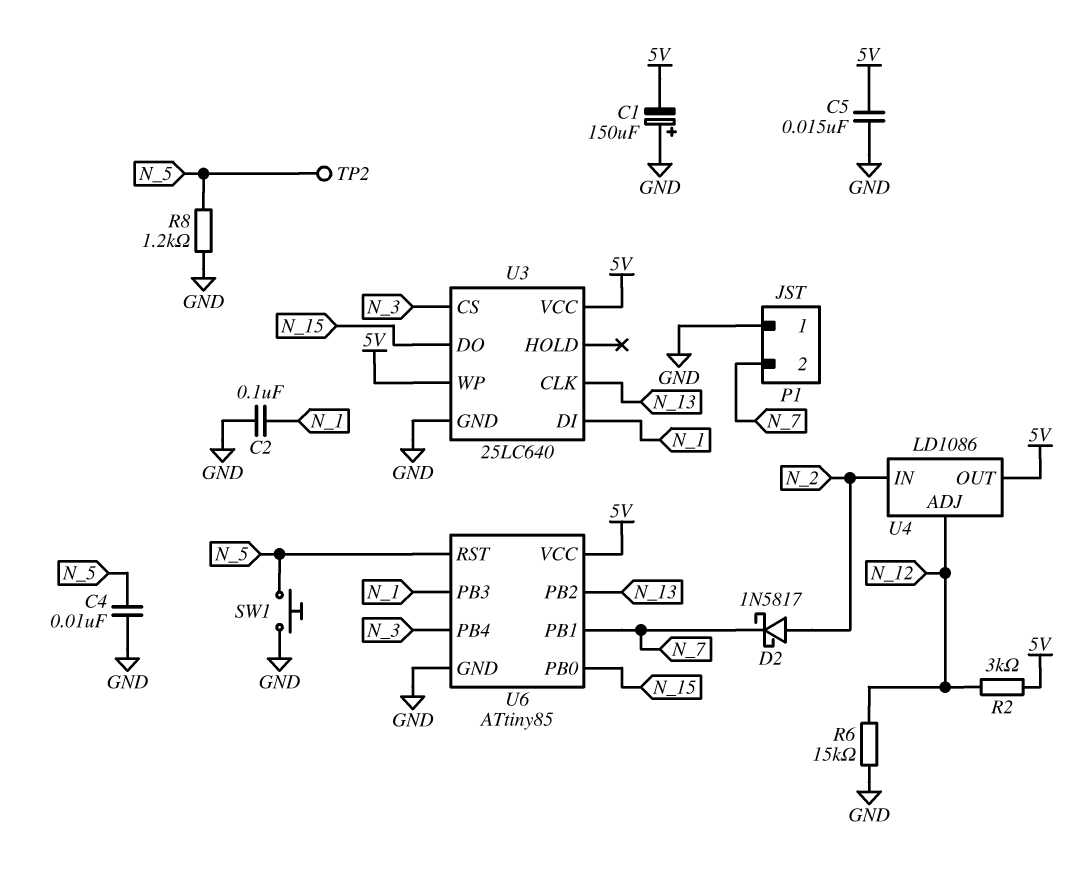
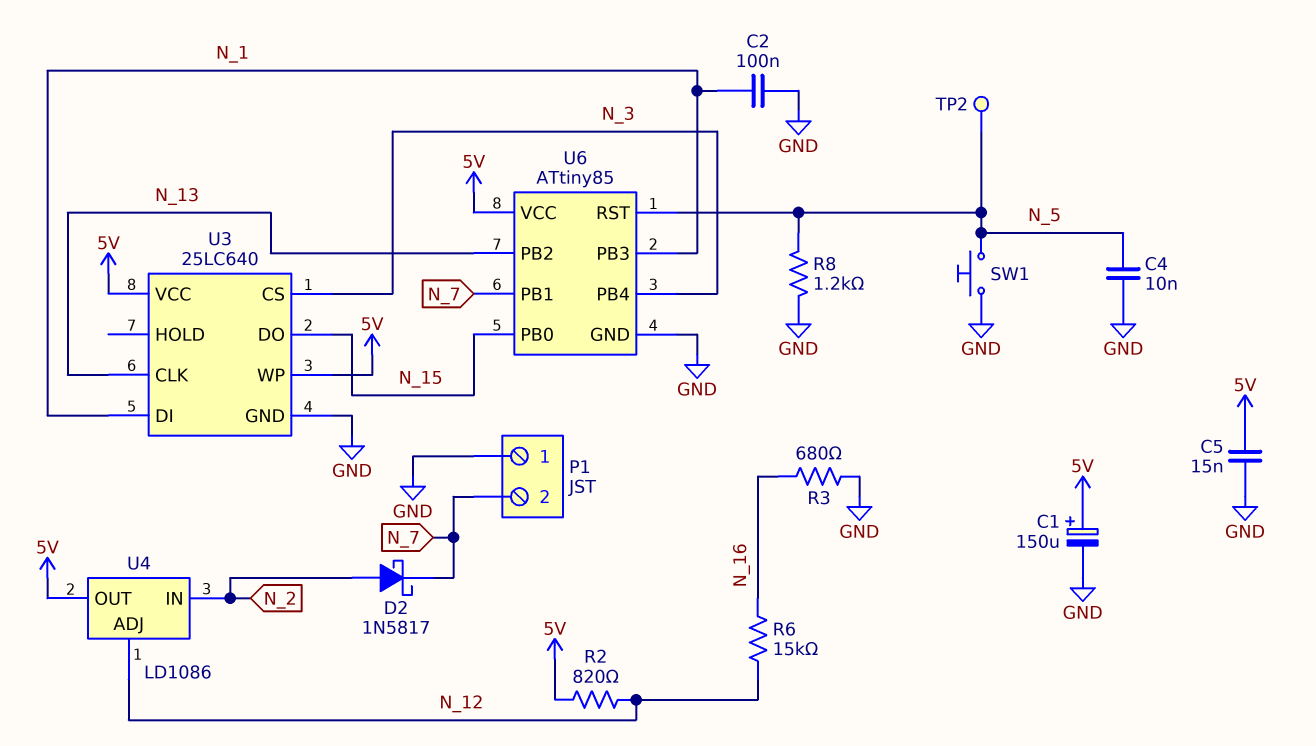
C1: 150uF (plus GND, minus 5V) -> 150uF (plus 5V, minus GND)
R2: 3k (5V, N_12) -> 820 (5V, N_12)
R3: none -> 680 (GND, N_16)
R6: 15k (GND, N_12) -> 15k (N_12, N_16)

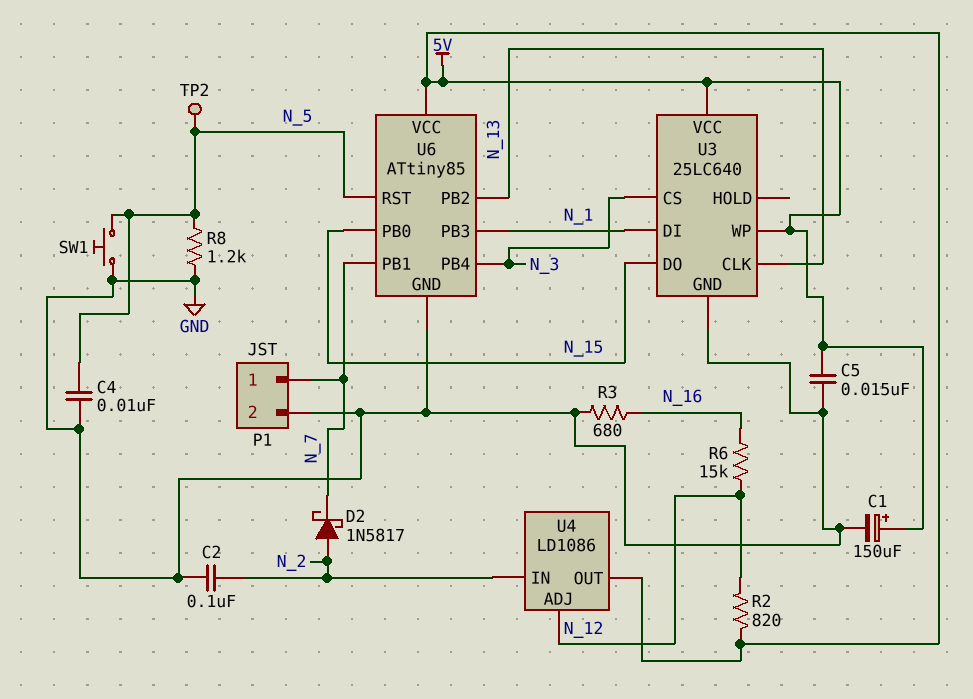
C2: 100nF (GND, N_1) -> 100nF (GND, N_2)
P1 pin 1: GND -> N_7
P1 pin 2: N_7 -> GND

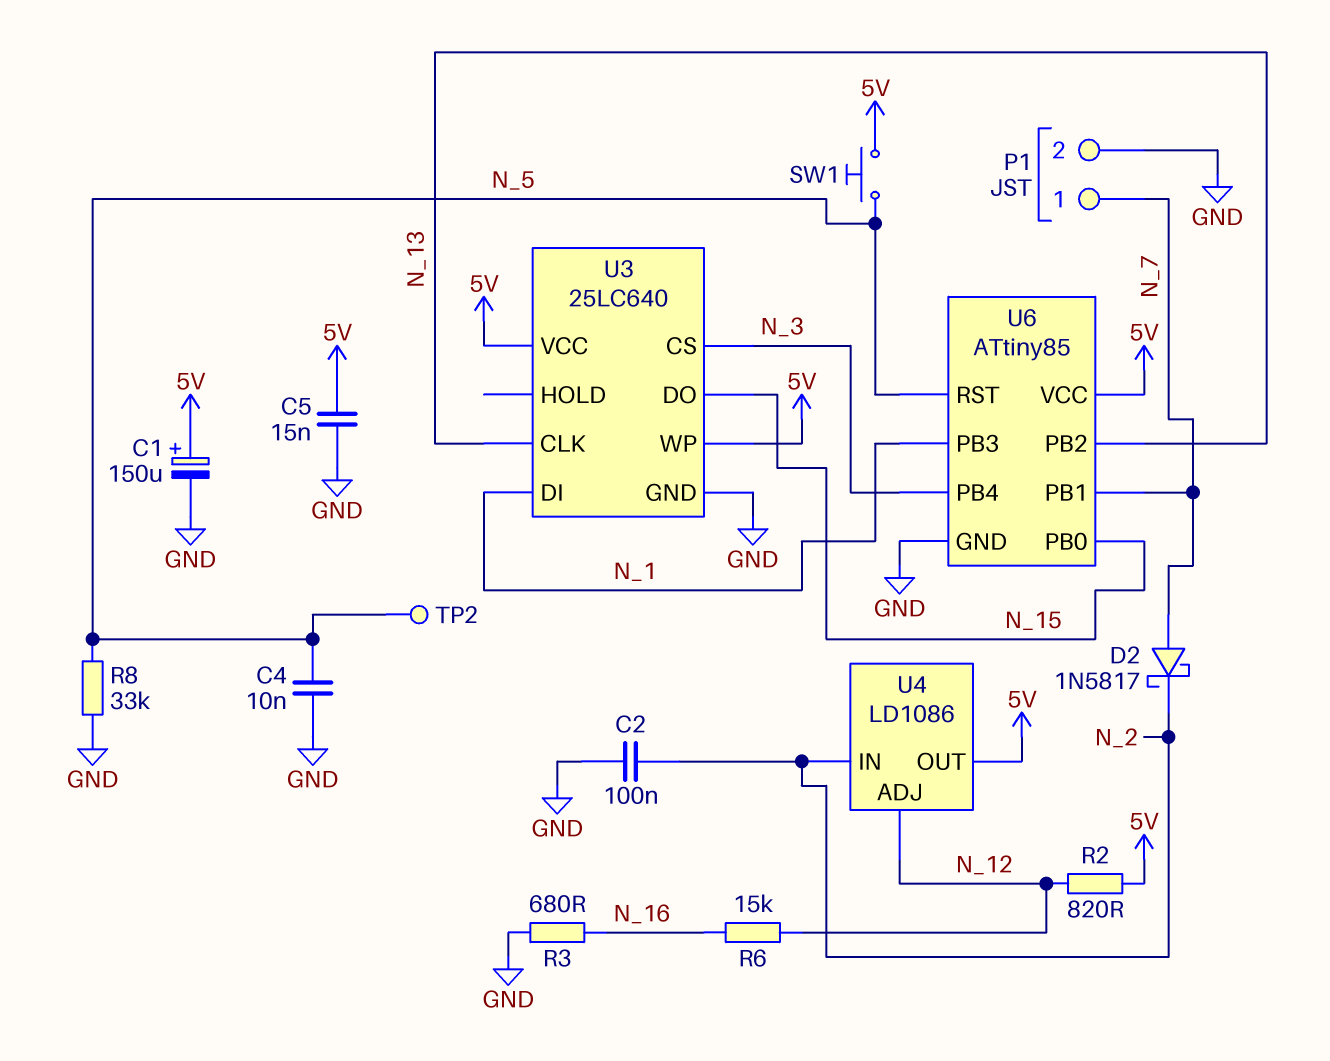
D2: schottky 1N5817 (A N_2, K N_7) -> schottky 1N5817 (A N_7, K N_2)
R8: 1.2k (GND, N_5) -> 33k (GND, N_5)
SW1: button (GND, N_5) -> button (5V, N_5)

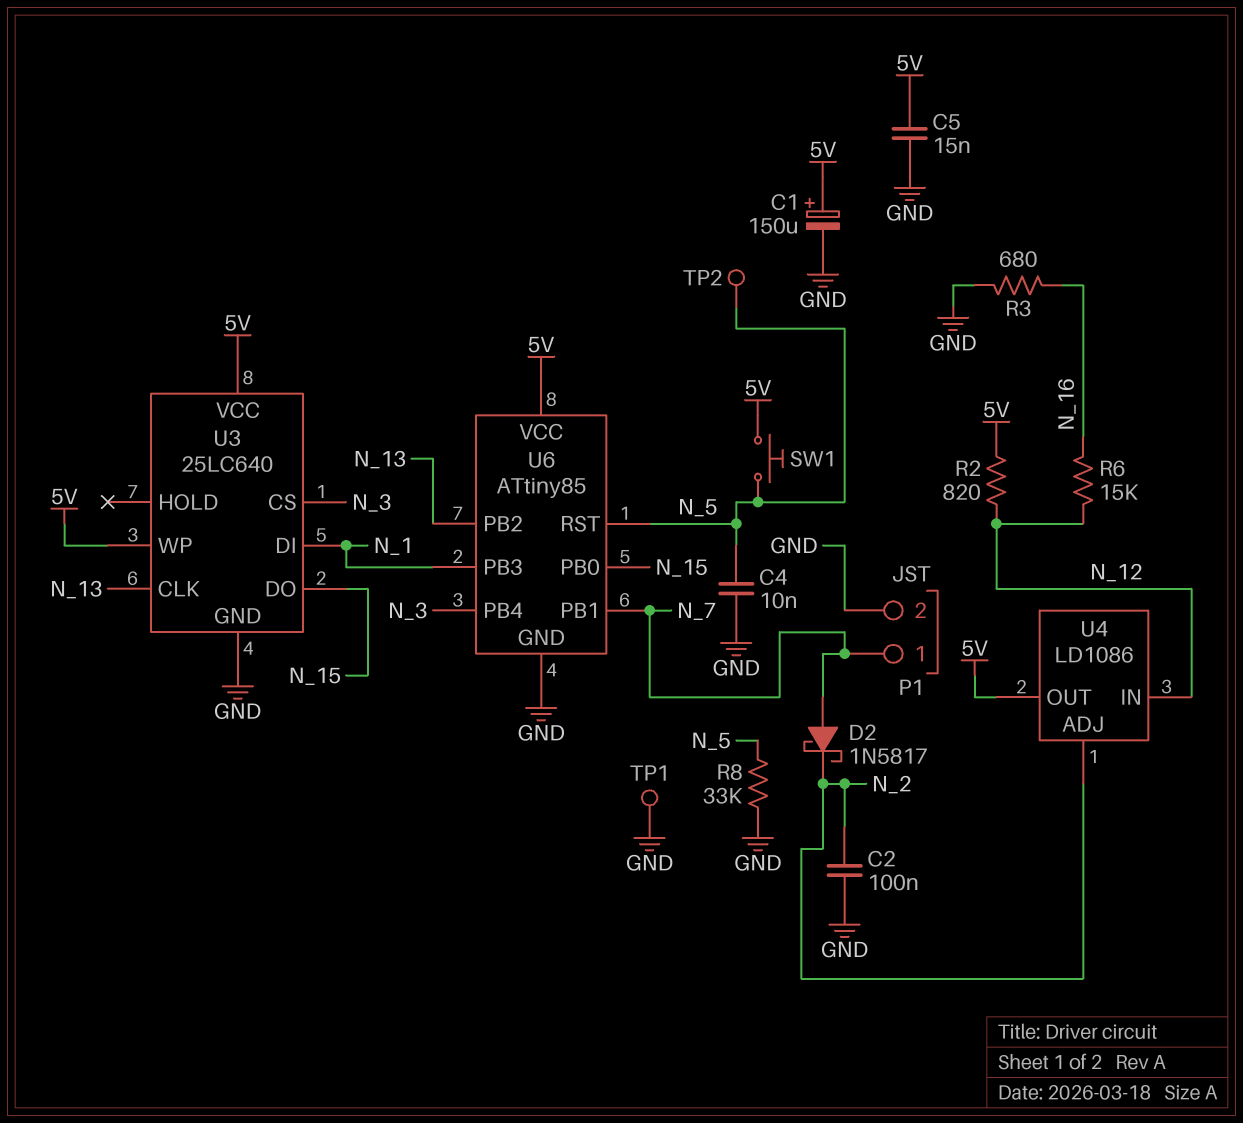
TP1: none -> test point (GND)
U4 pin ADJ: N_12 -> N_2
U4 pin IN: N_2 -> N_12

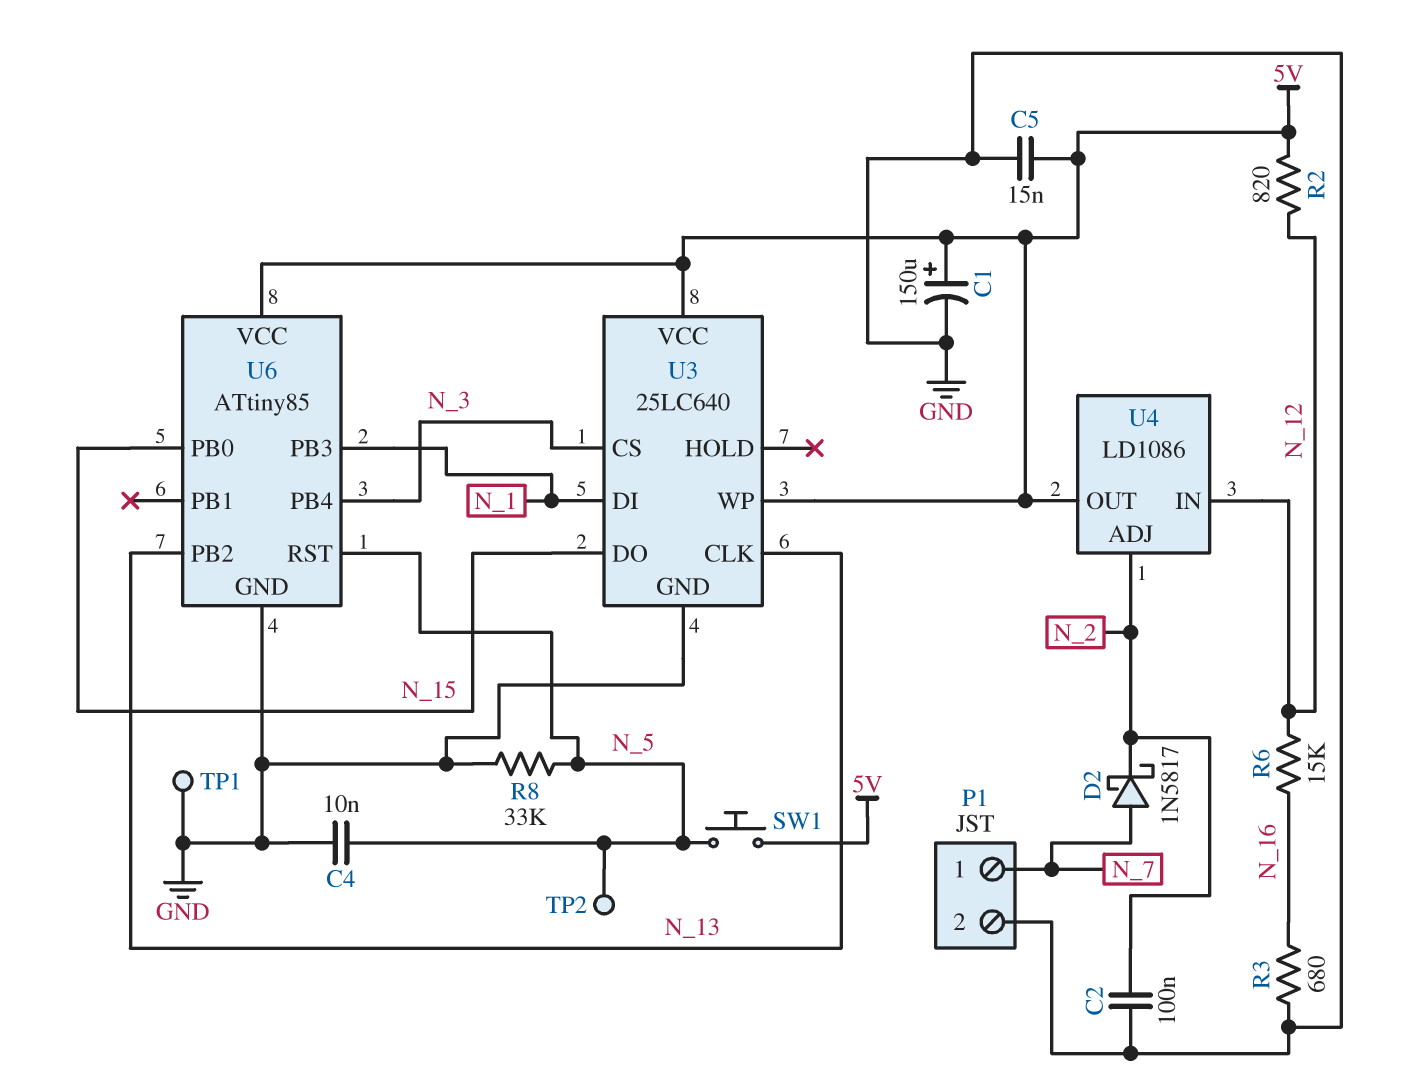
U6 pin PB1: N_7 -> none

